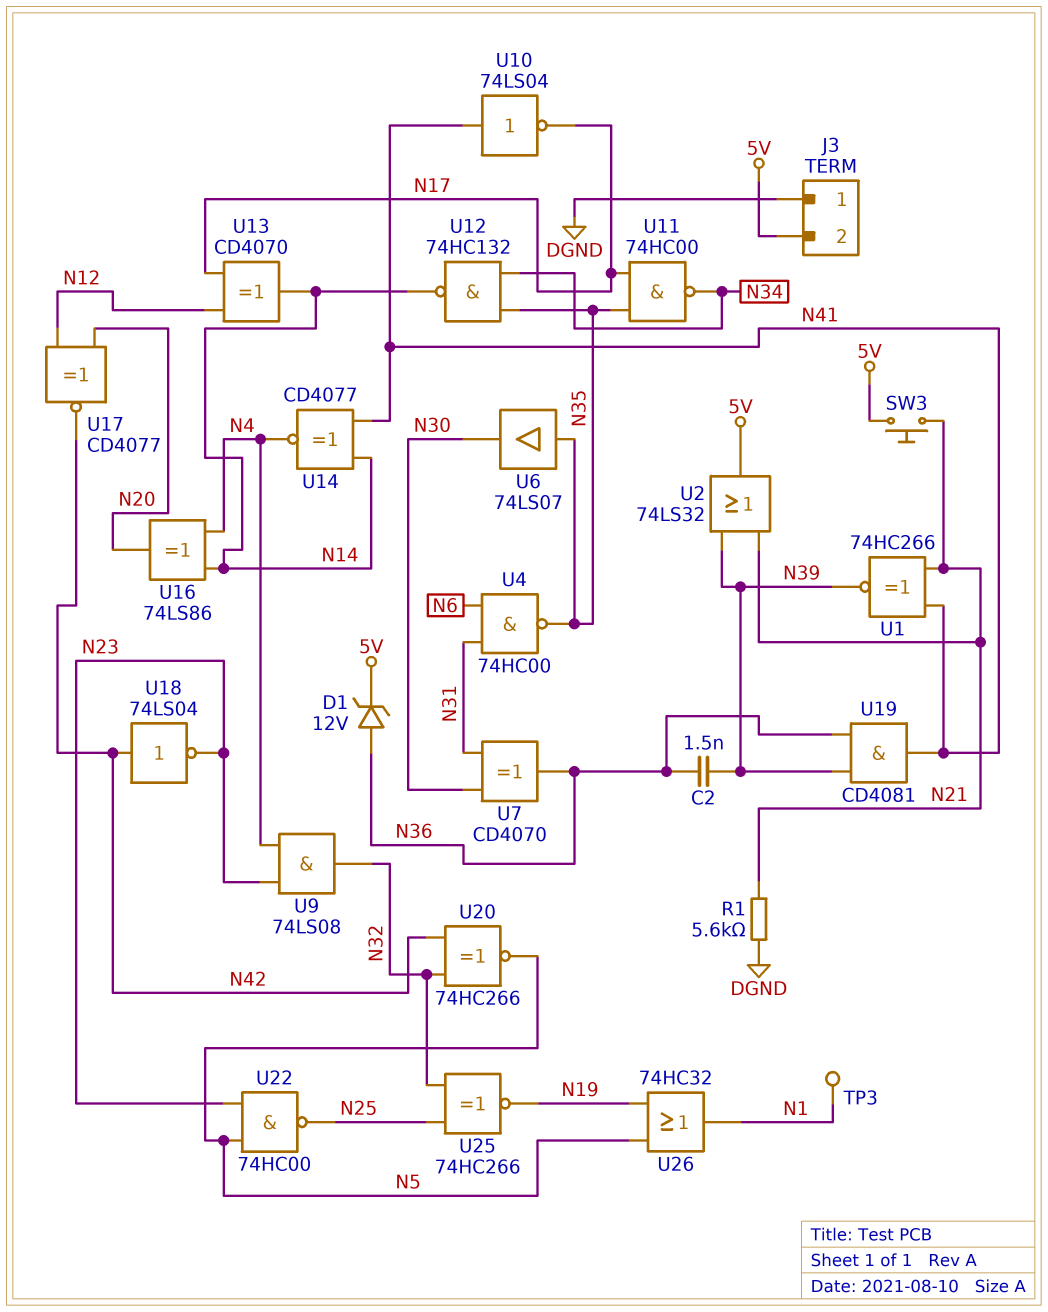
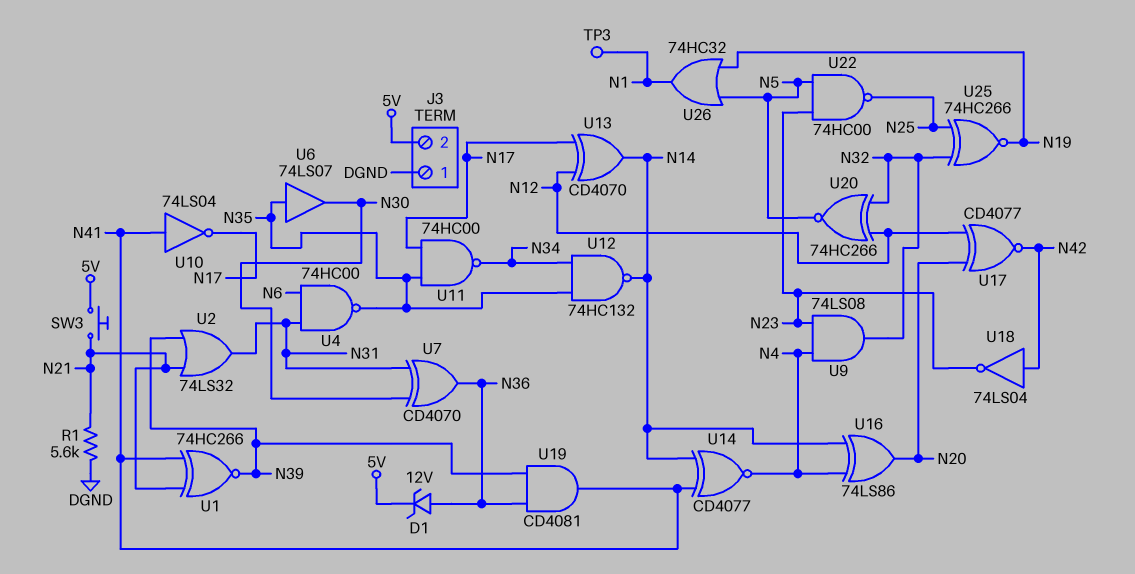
C2: 1.5nF (N36, N39) -> none
U2: OR 74LS32 (in N21, in N39, out 5V) -> OR 74LS32 (in N21, in N39, out N31)
U20: XNOR 74HC266 (in N32, in N42, out N5) -> XNOR 74HC266 (in N12, in N32, out N5)

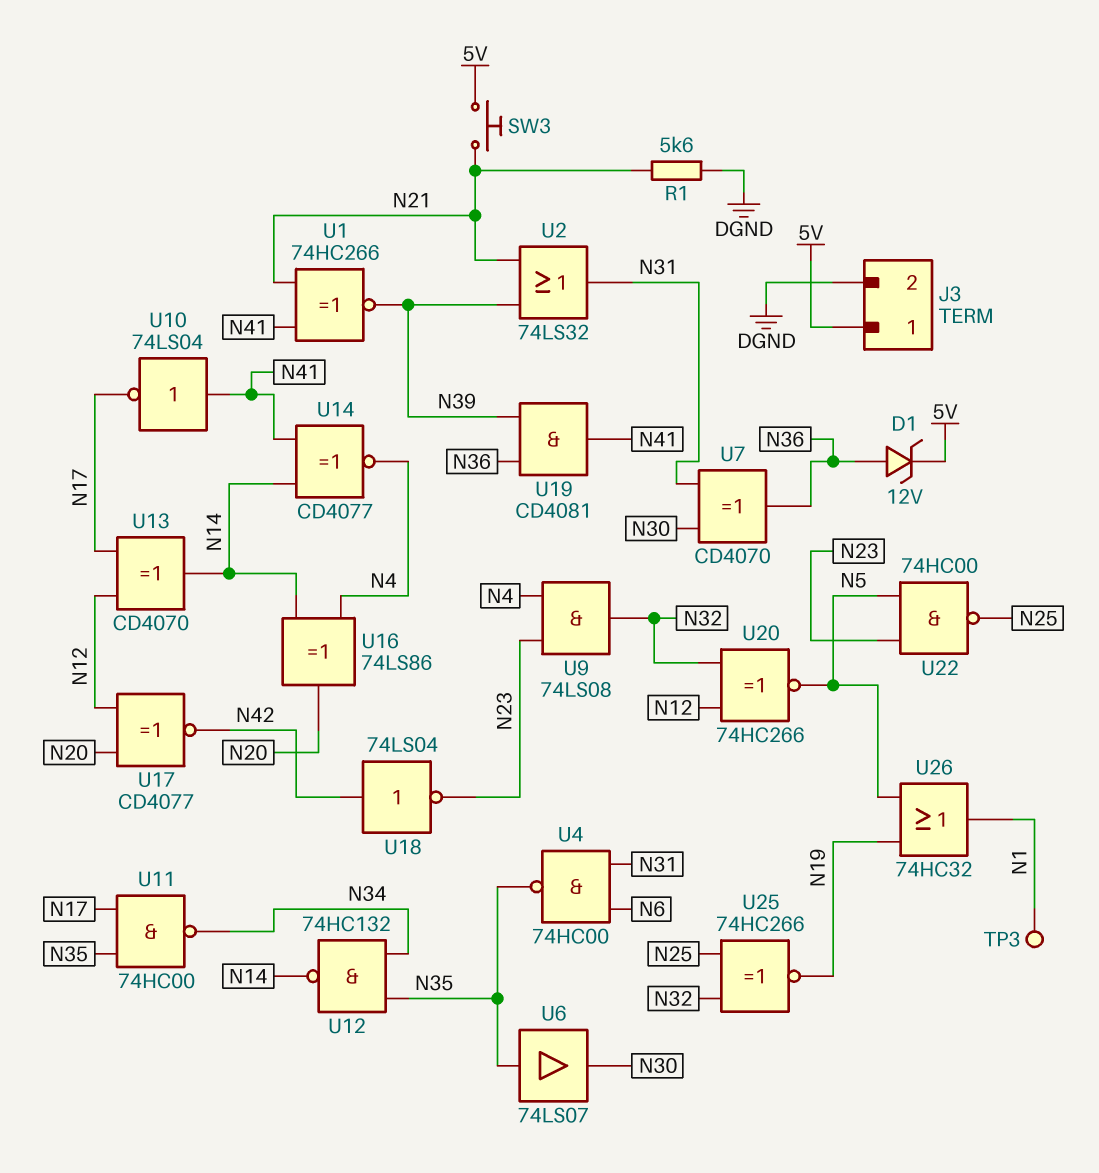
J3 pin 1: DGND -> 5V
J3 pin 2: 5V -> DGND

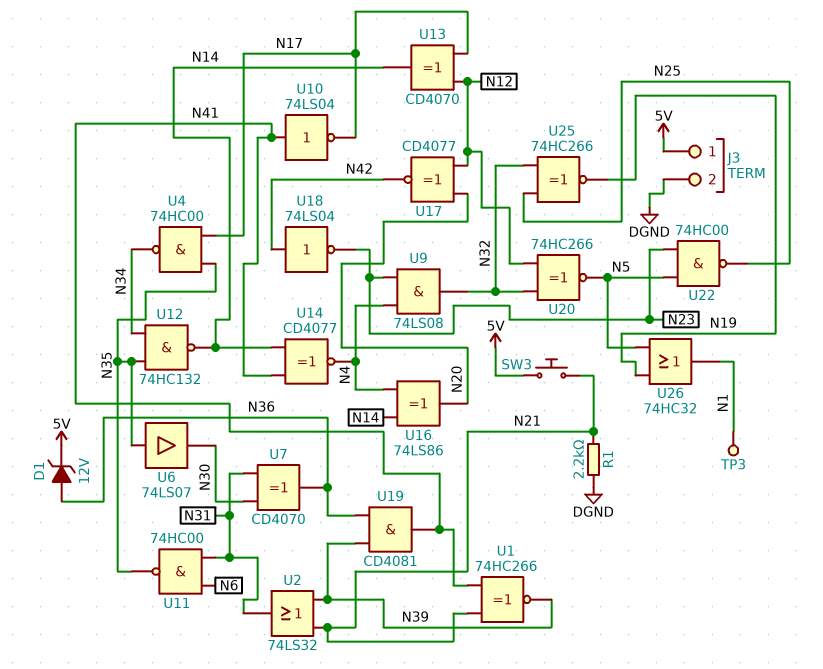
R1: 5.6k (DGND, N21) -> 2.2k (DGND, N21)
U4: NAND 74HC00 (in N6, in N31, out N35) -> NAND 74HC00 (in N17, in N35, out N34)
U11: NAND 74HC00 (in N17, in N35, out N34) -> NAND 74HC00 (in N6, in N31, out N35)

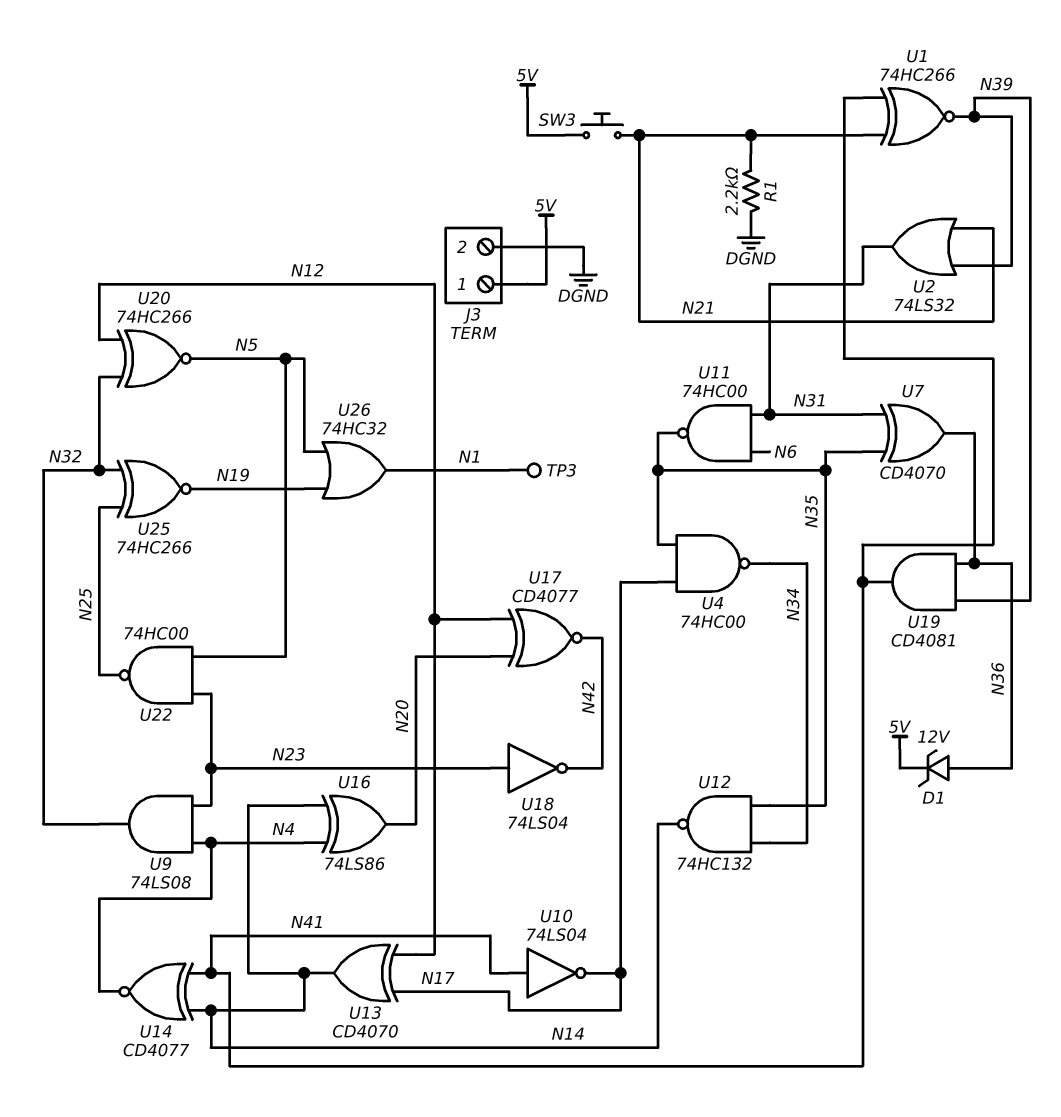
U6: buffer 74LS07 (in N35, out N30) -> none
U7: XOR CD4070 (in N30, in N31, out N36) -> XOR CD4070 (in N31, in N35, out N36)
U18: NOT 74LS04 (in N42, out N23) -> NOT 74LS04 (in N23, out N42)

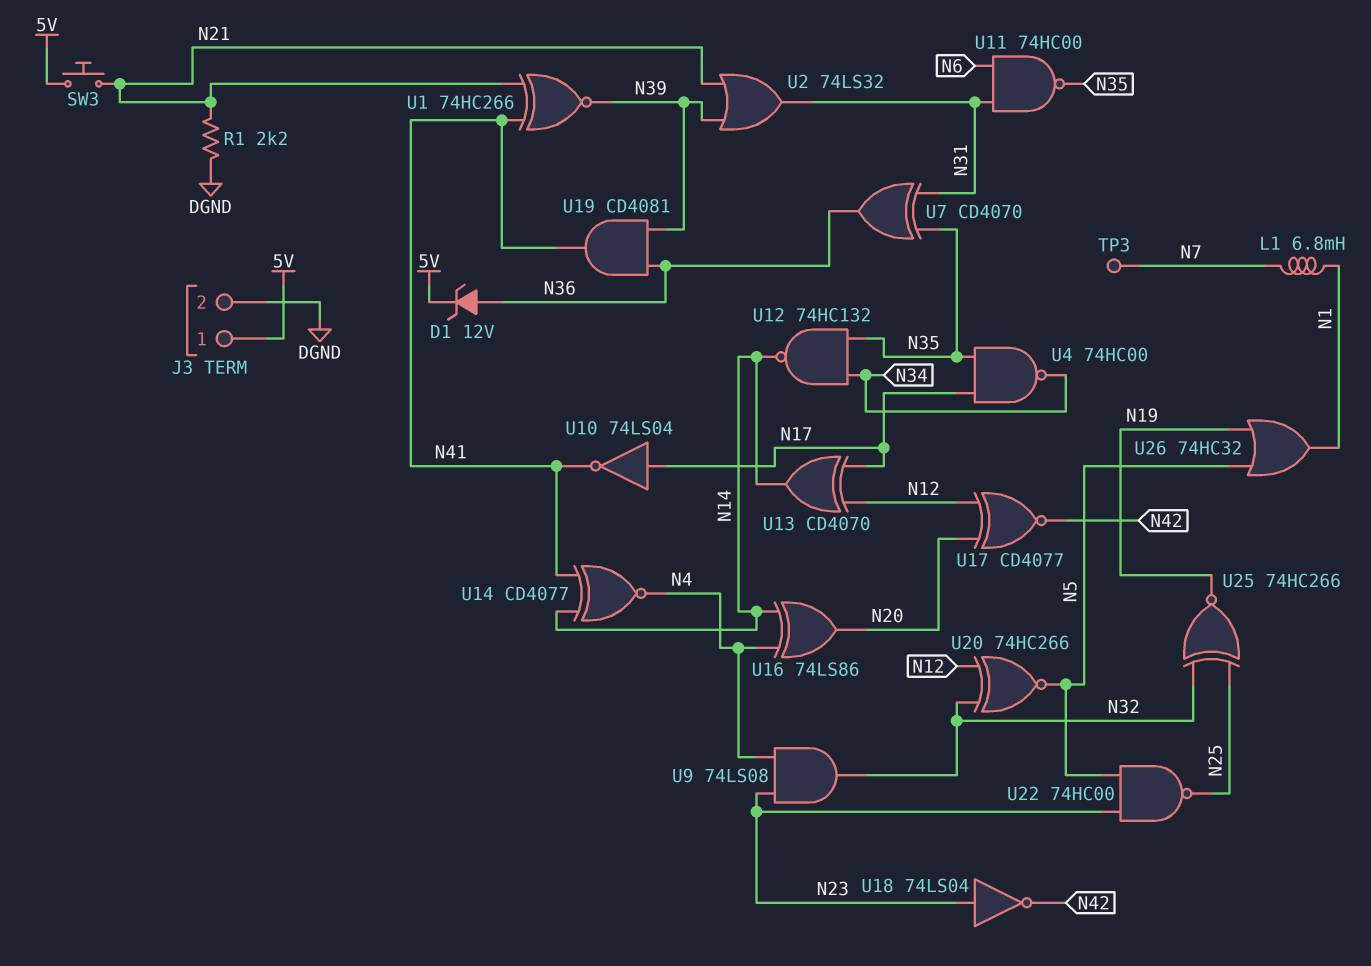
L1: none -> 6.8mH (N1, N7)
TP3: test point (N1) -> test point (N7)
U10: NOT 74LS04 (in N41, out N17) -> NOT 74LS04 (in N17, out N41)

